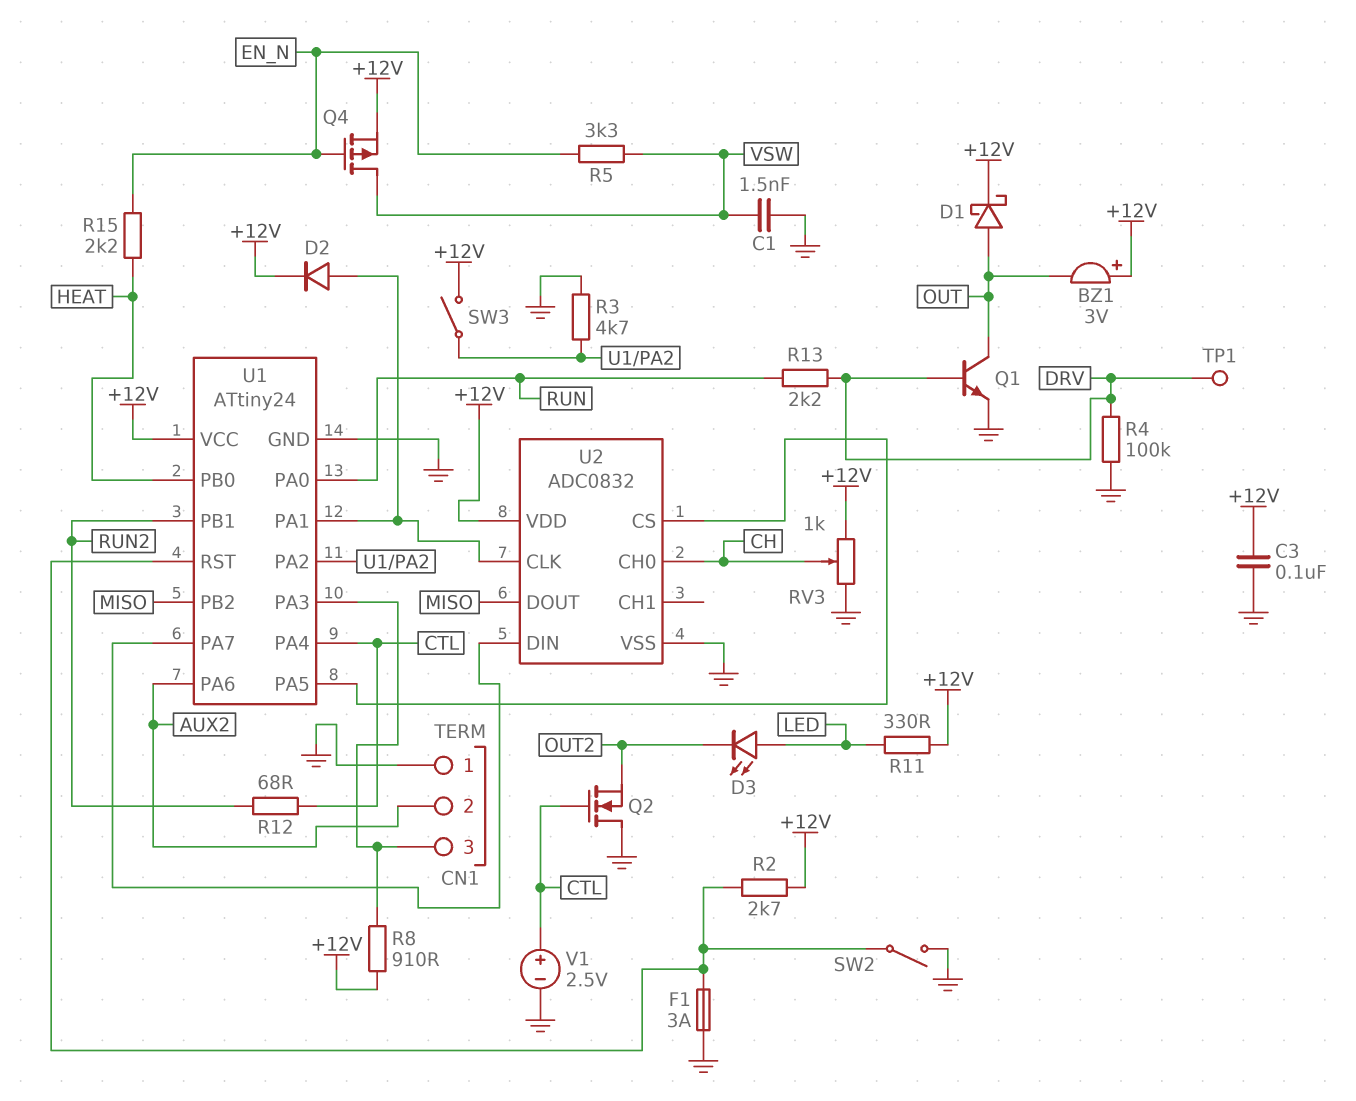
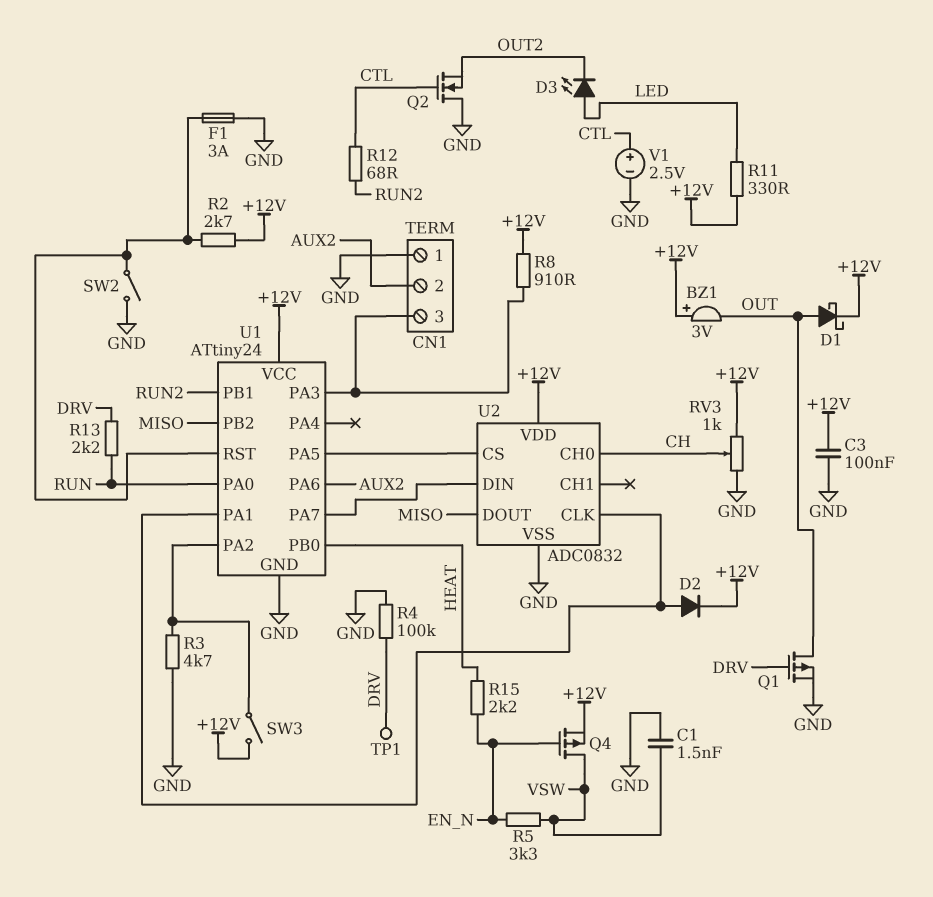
Q1: NPN (B DRV, C OUT, E GND) -> PMOS (G DRV, D OUT, S GND)
U1 pin PA4: CTL -> none

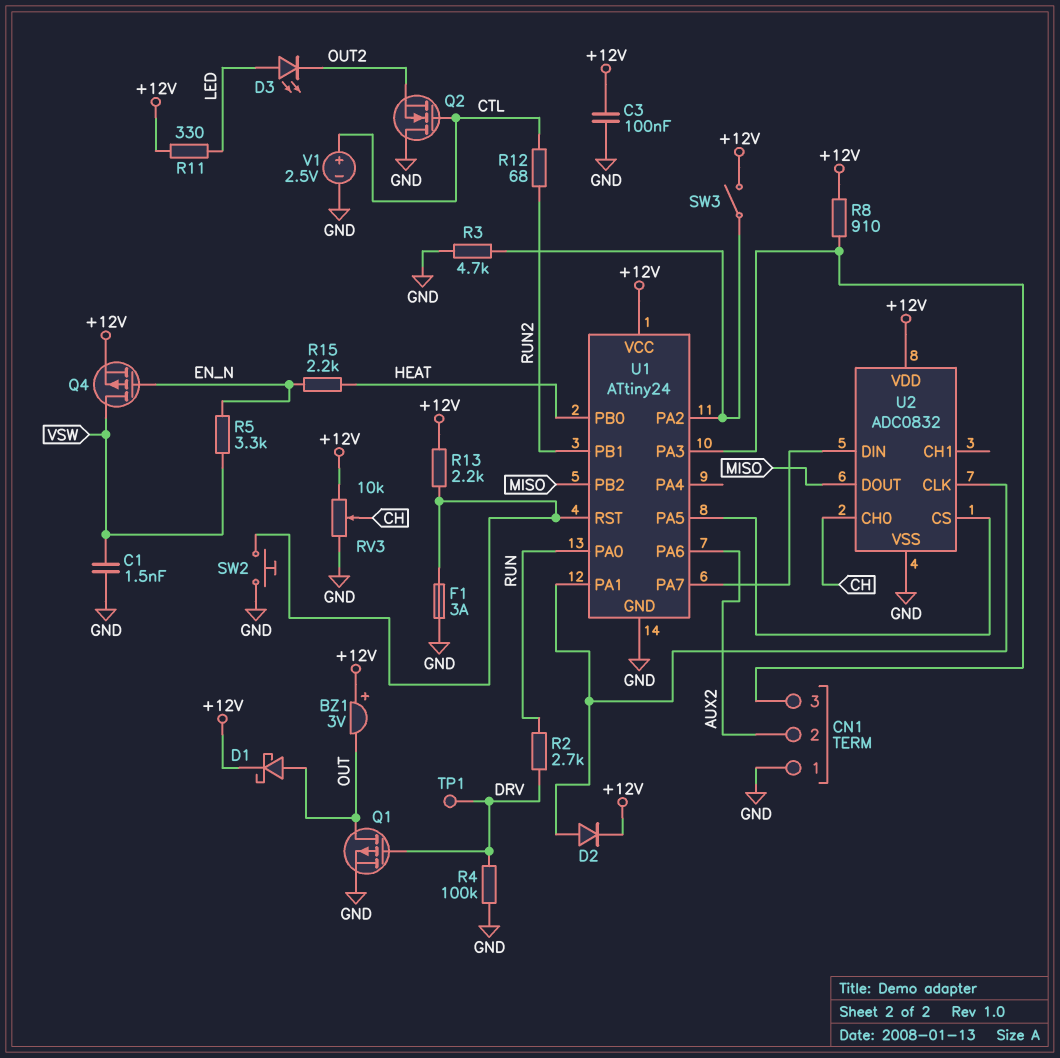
R2: 2.7k (+12V, U1/RST) -> 2.7k (DRV, RUN)
R13: 2.2k (DRV, RUN) -> 2.2k (+12V, U1/RST)
RV3: 1k (+12V, GND, wiper CH) -> 10k (+12V, GND, wiper CH)
SW2: switch (GND, U1/RST) -> button (GND, U1/RST)

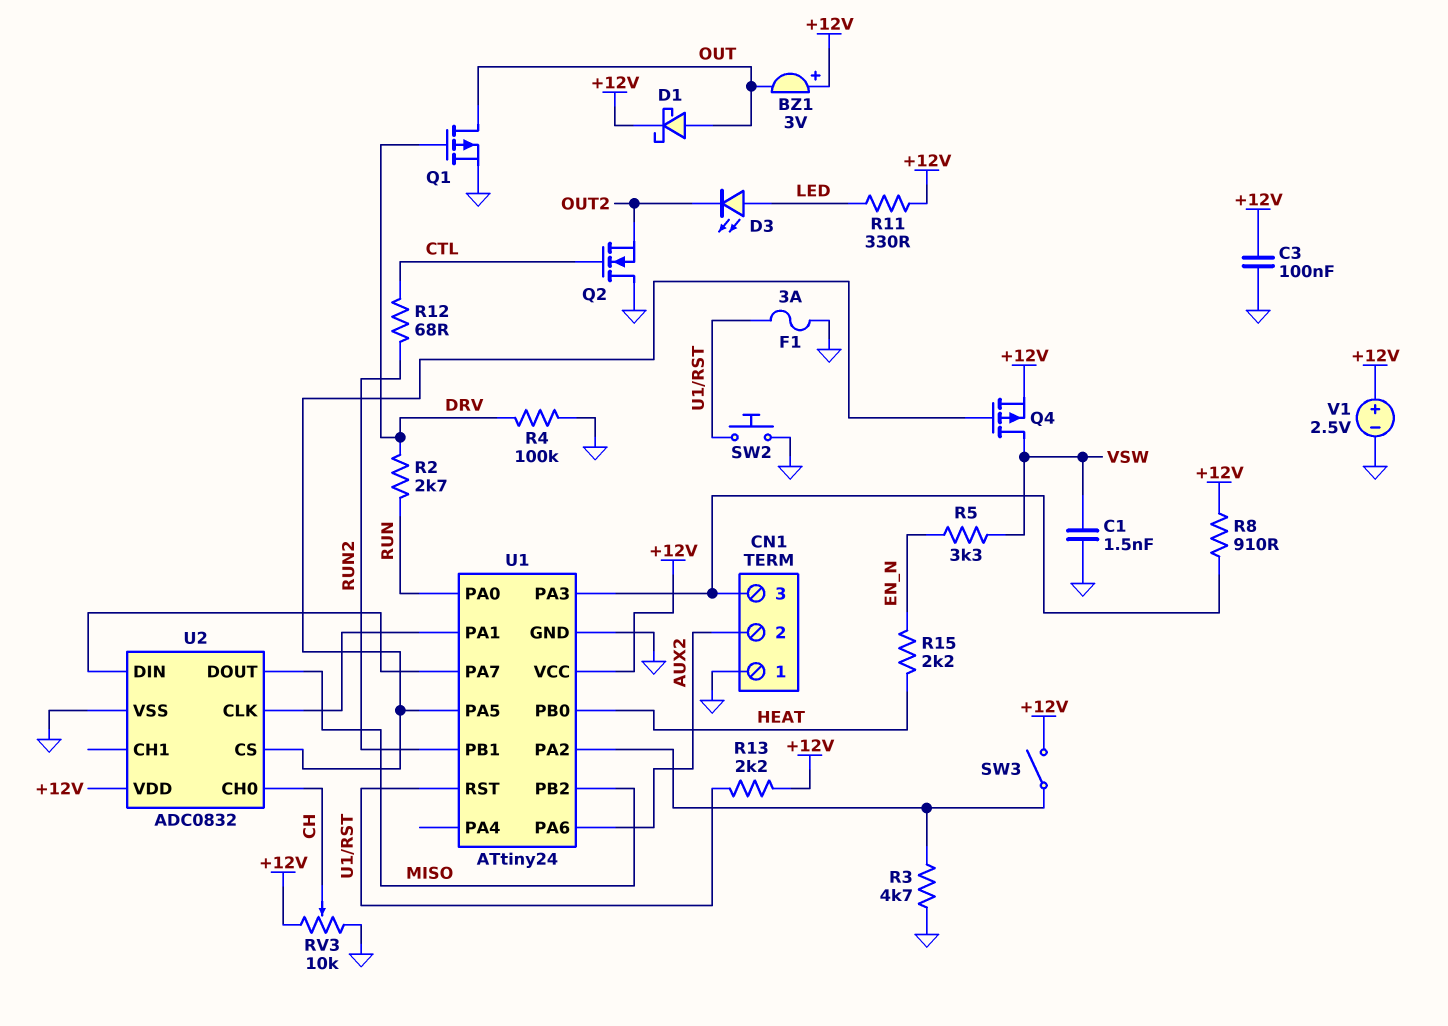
D2: diode (A U1/PA1, K +12V) -> none
Q4: PMOS (G EN_N, D VSW, S +12V) -> PMOS (G U1/PA5, D VSW, S +12V)
TP1: test point (DRV) -> none
V1: 2.5V (plus CTL, minus GND) -> 2.5V (plus +12V, minus GND)

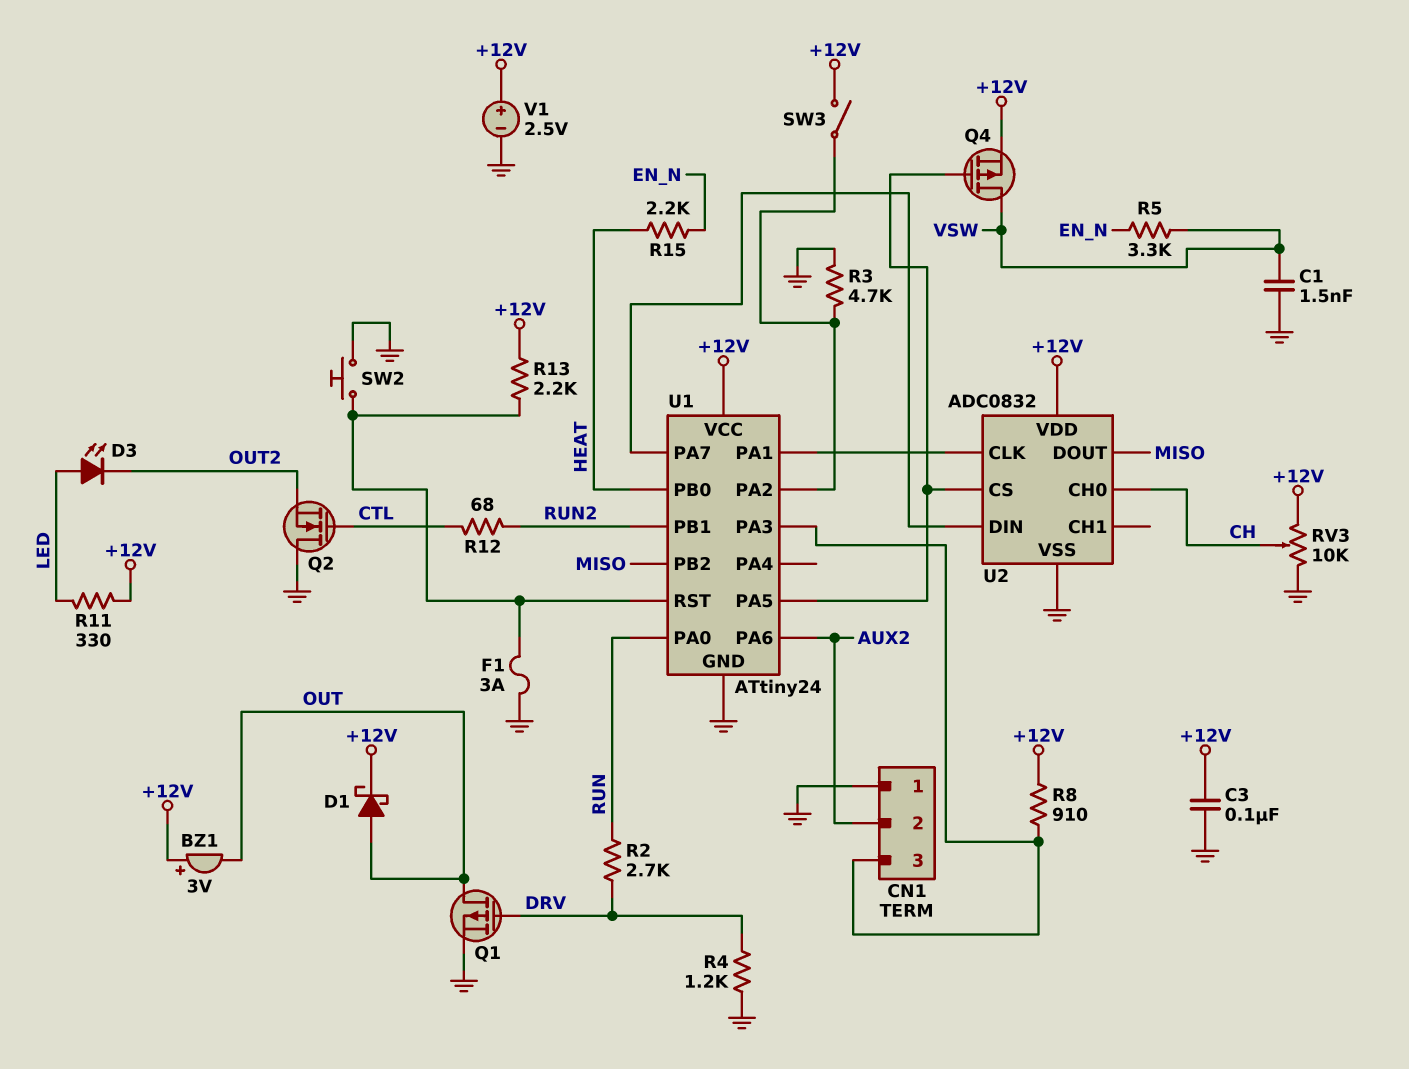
R4: 100k (DRV, GND) -> 1.2k (DRV, GND)

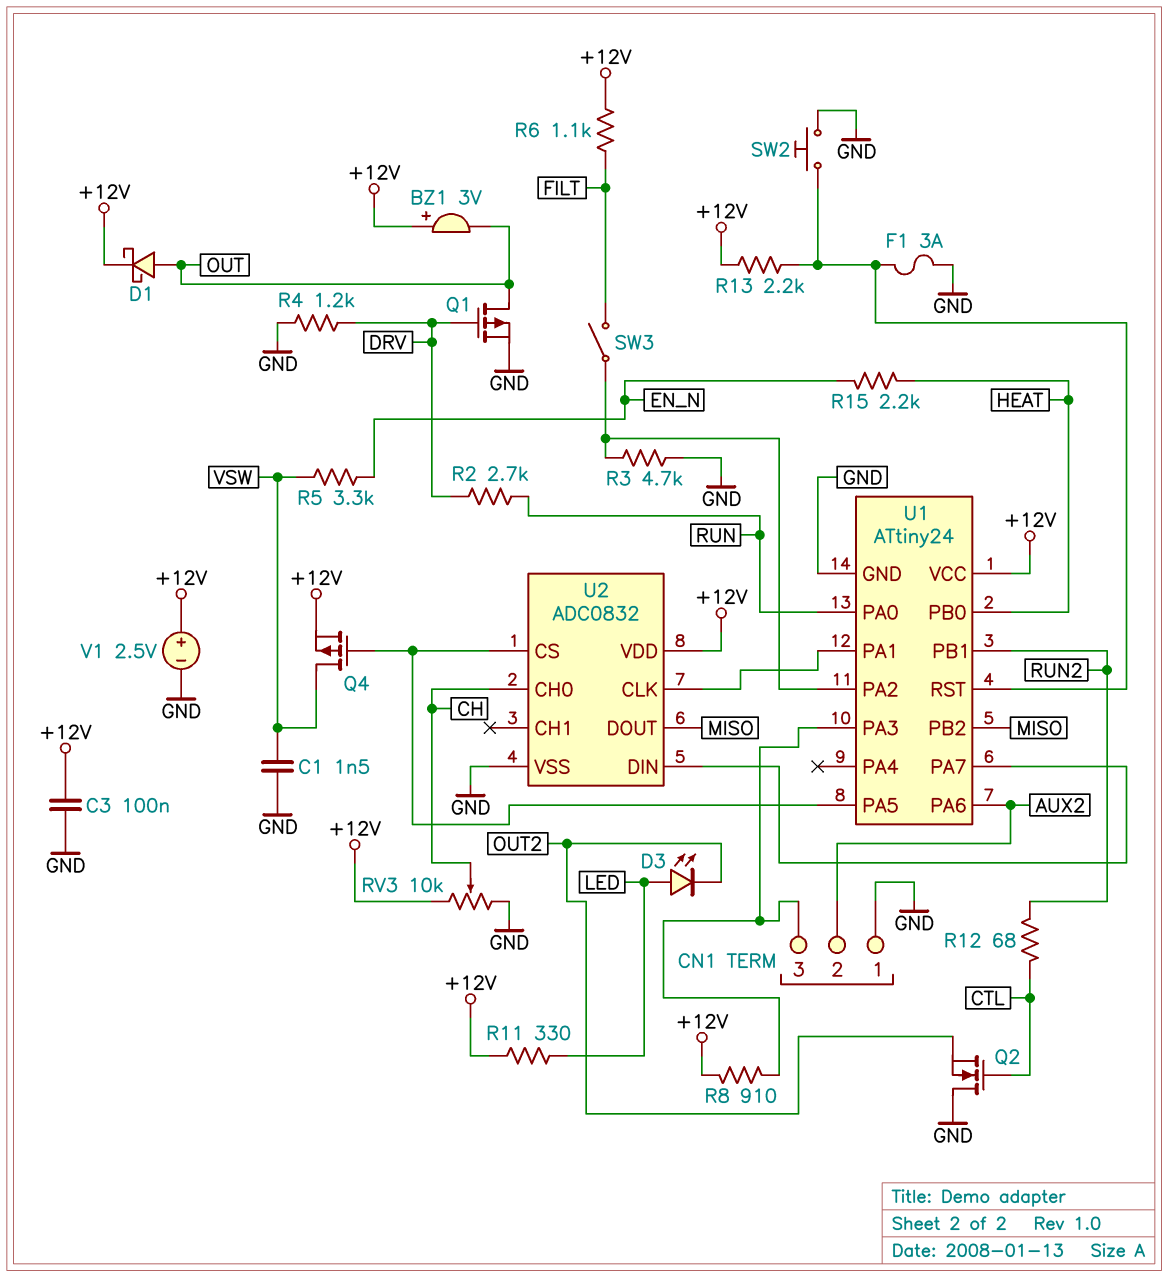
R6: none -> 1.1k (+12V, FILT)
SW3: switch (+12V, U1/PA2) -> switch (FILT, U1/PA2)

